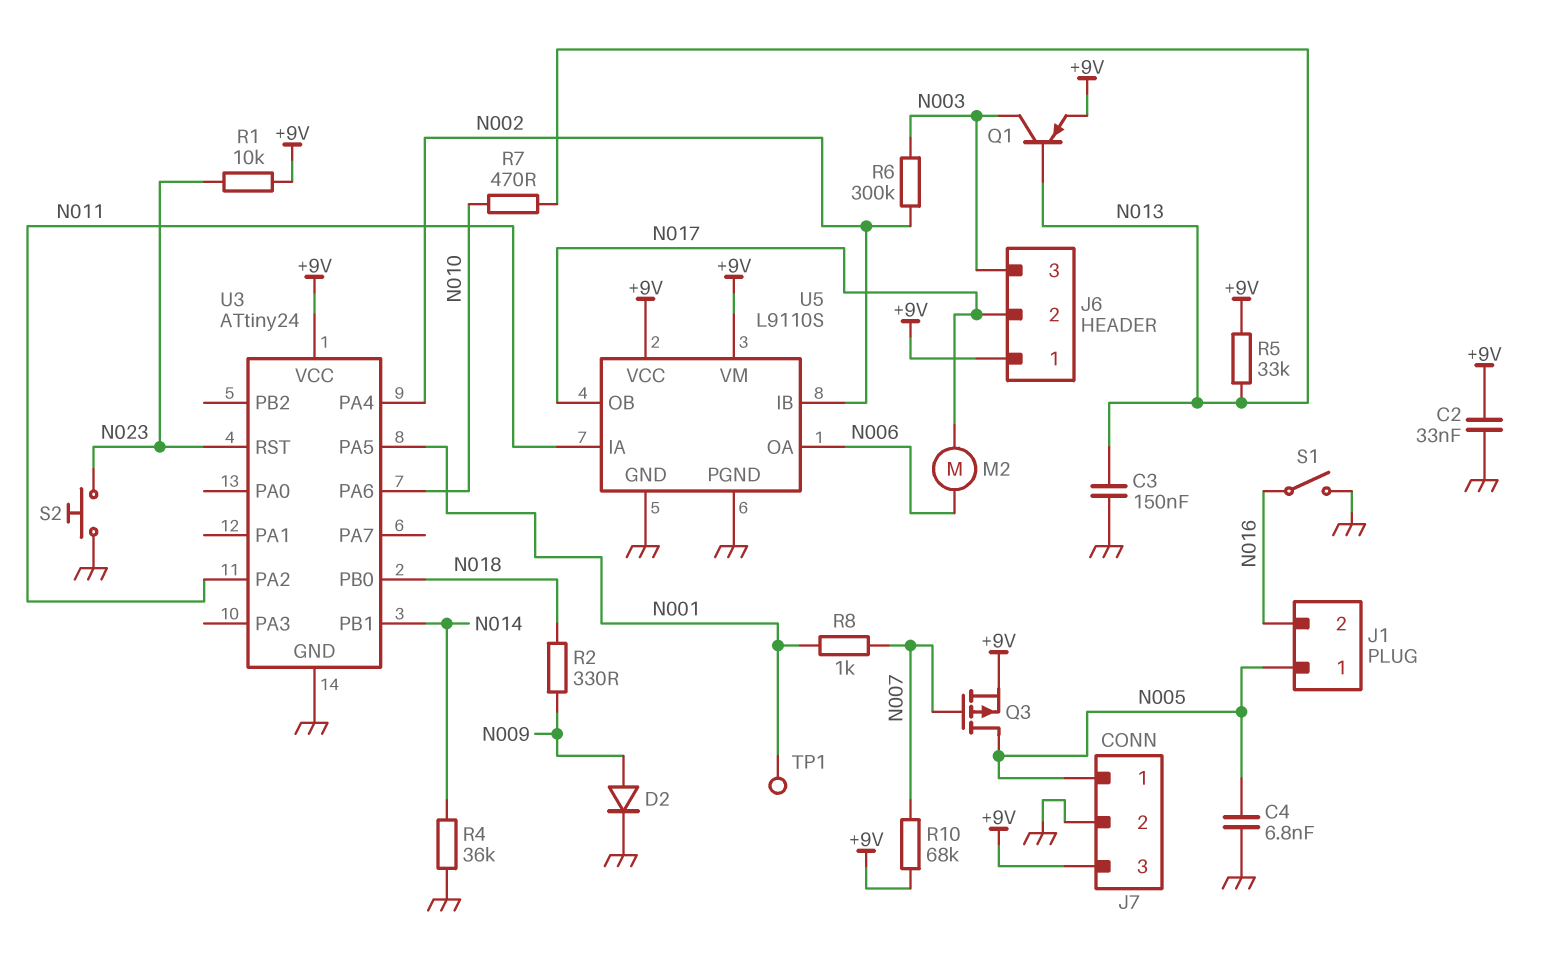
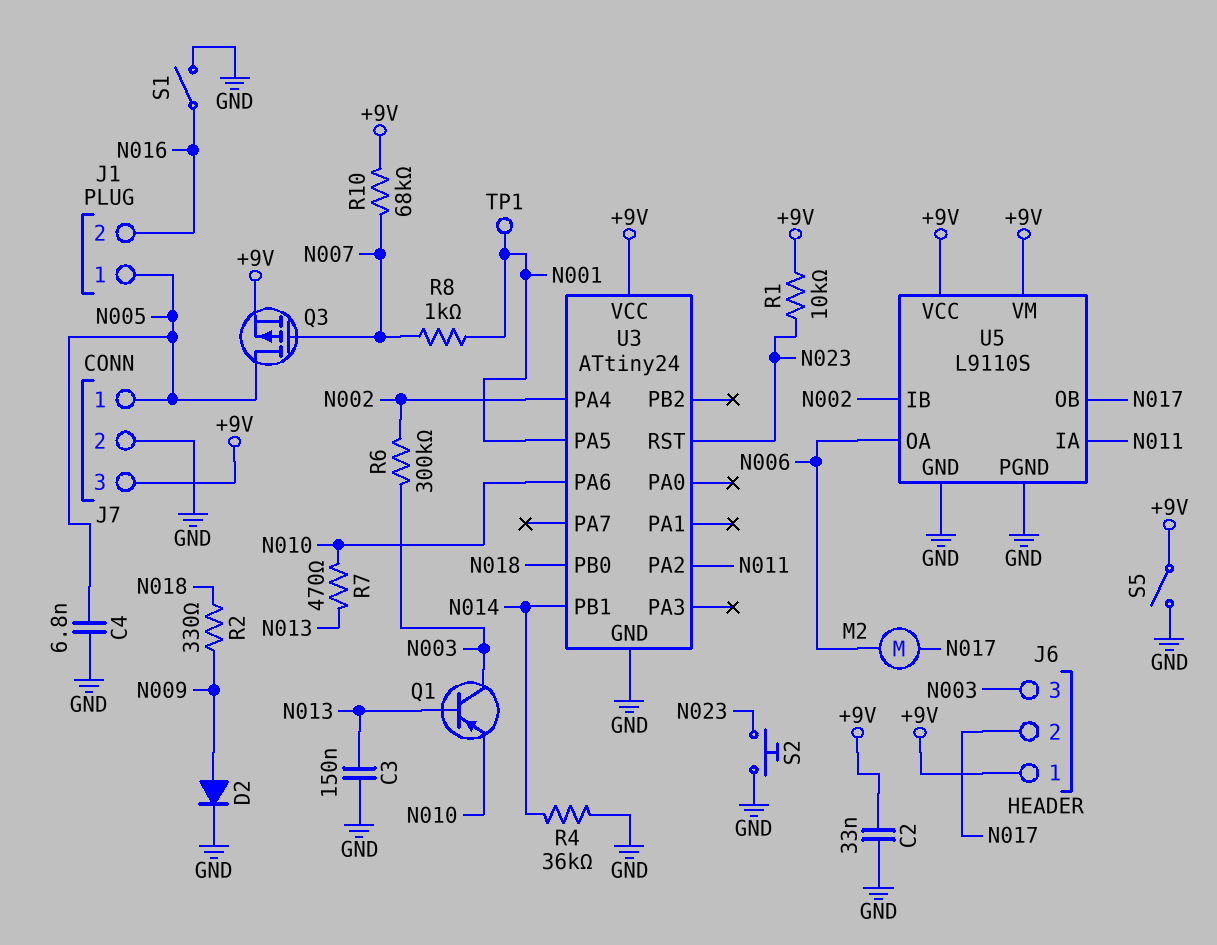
Q1: PNP (B N013, C N003, E +9V) -> PNP (B N013, C N003, E N010)
R5: 33k (+9V, N013) -> none
S5: none -> switch (+9V, GND)

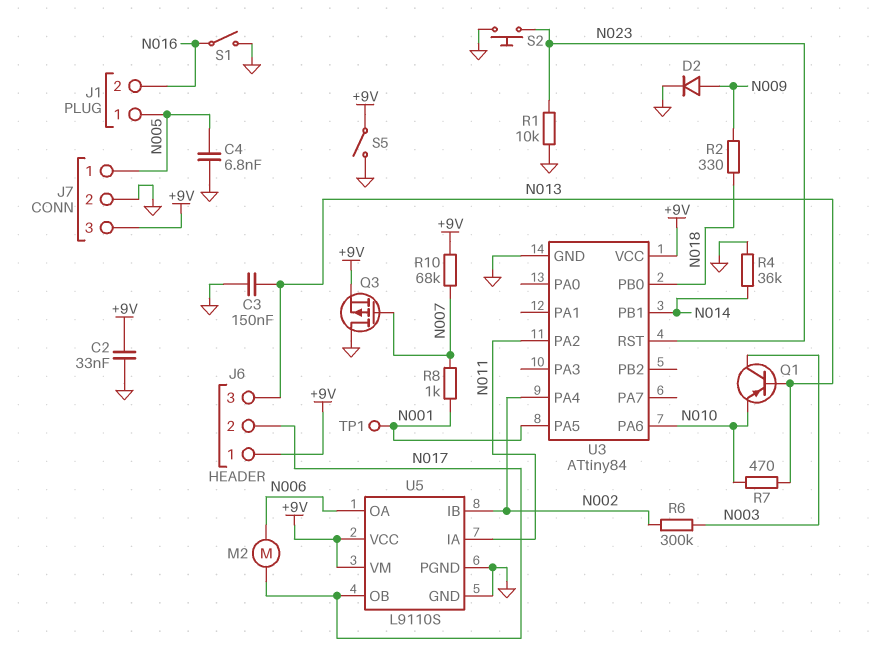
J6 pin 3: N003 -> N013
Q3: PMOS (G N007, D N005, S +9V) -> PMOS (G N007, D GND, S +9V)
R1: 10k (+9V, N023) -> 10k (GND, N023)
U3: ATtiny24 -> ATtiny84

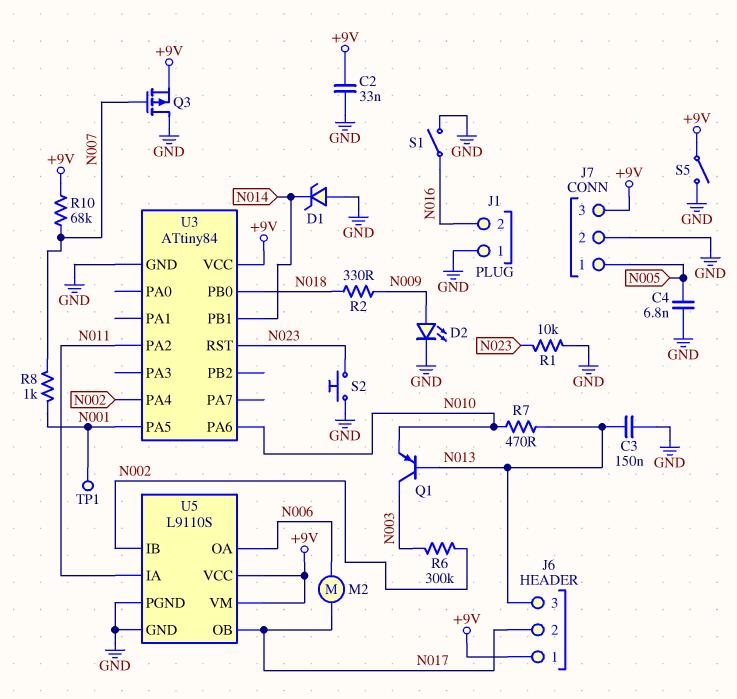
D1: none -> zener (A GND, K N014)
D2: diode (A N009, K GND) -> LED (A N009, K GND)
J1 pin 1: N005 -> GND
R4: 36k (GND, N014) -> none

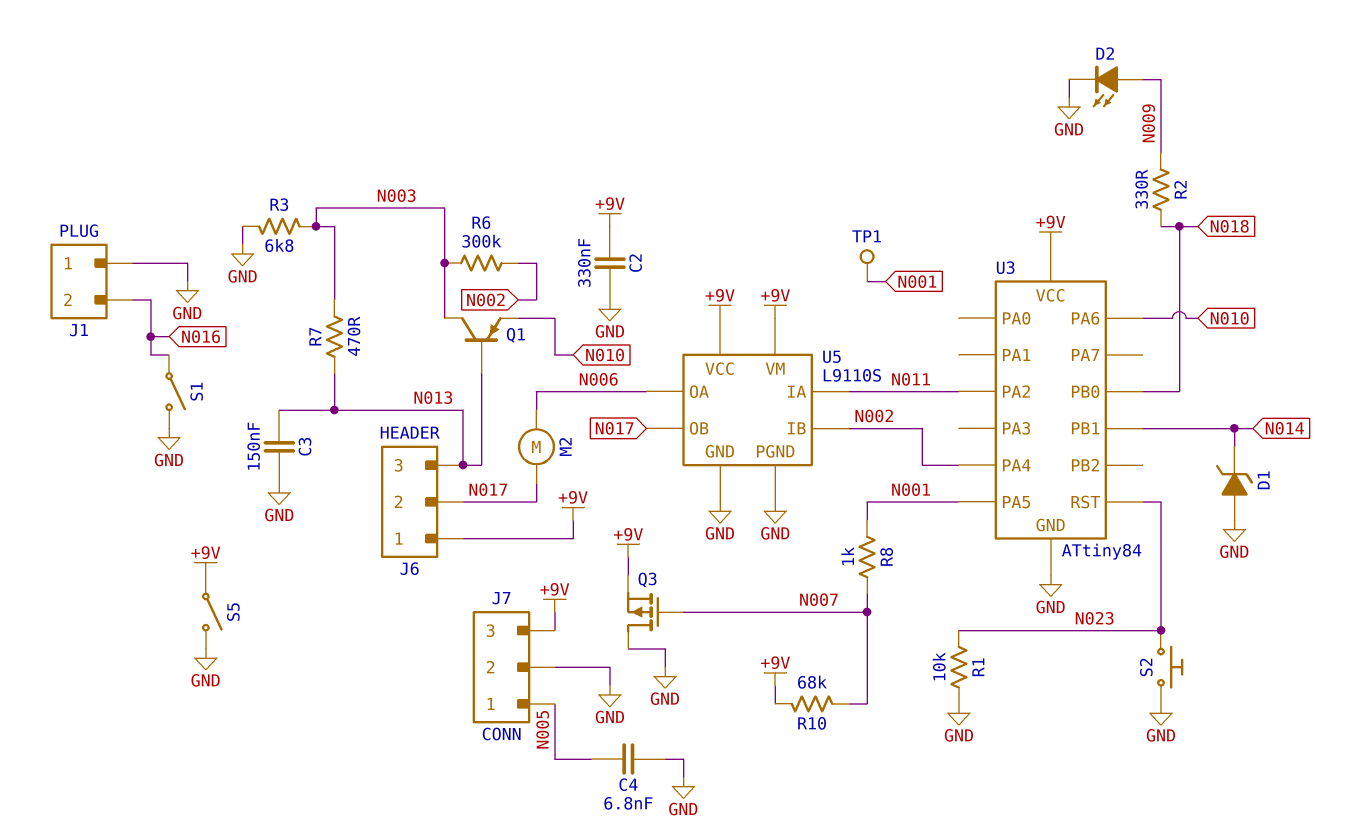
C2: 33nF (+9V, GND) -> 330nF (+9V, GND)
R3: none -> 6.8k (GND, N003)
R7: 470 (N010, N013) -> 470 (N003, N013)

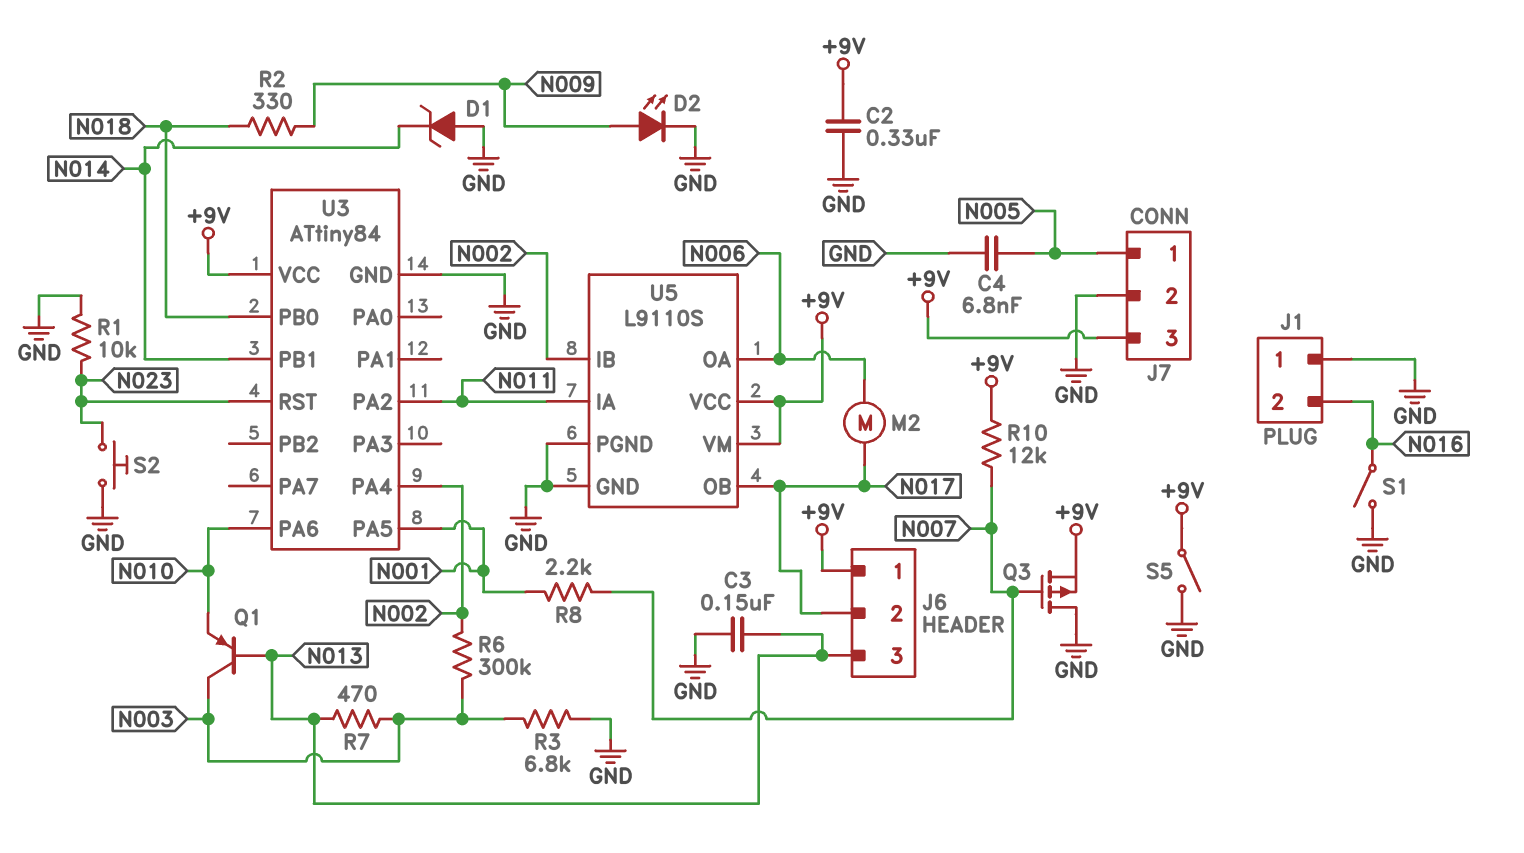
R8: 1k (N001, N007) -> 2.2k (N001, N007)
R10: 68k (+9V, N007) -> 12k (+9V, N007)
TP1: test point (N001) -> none

